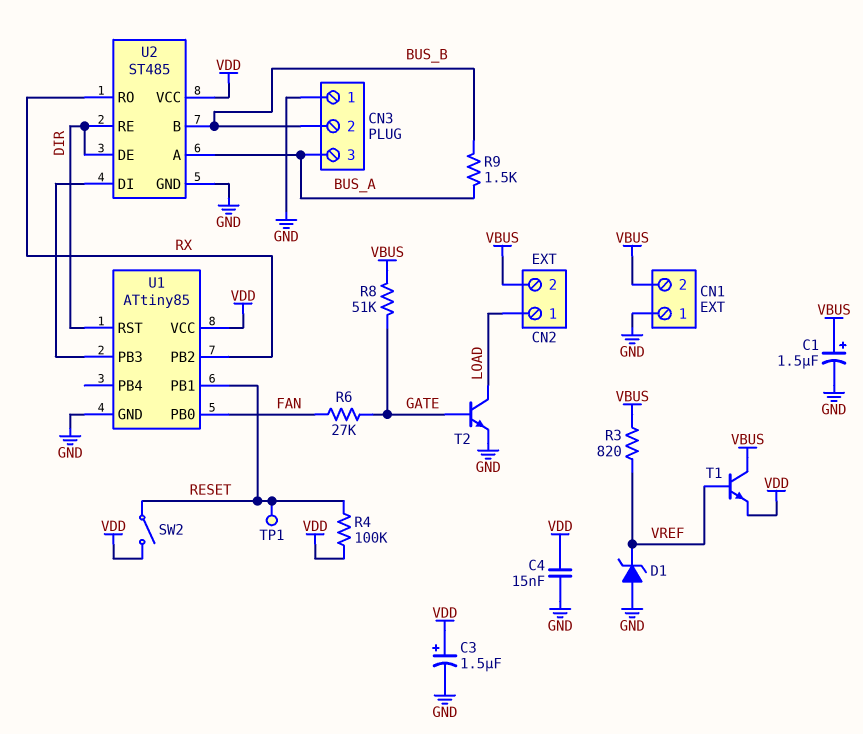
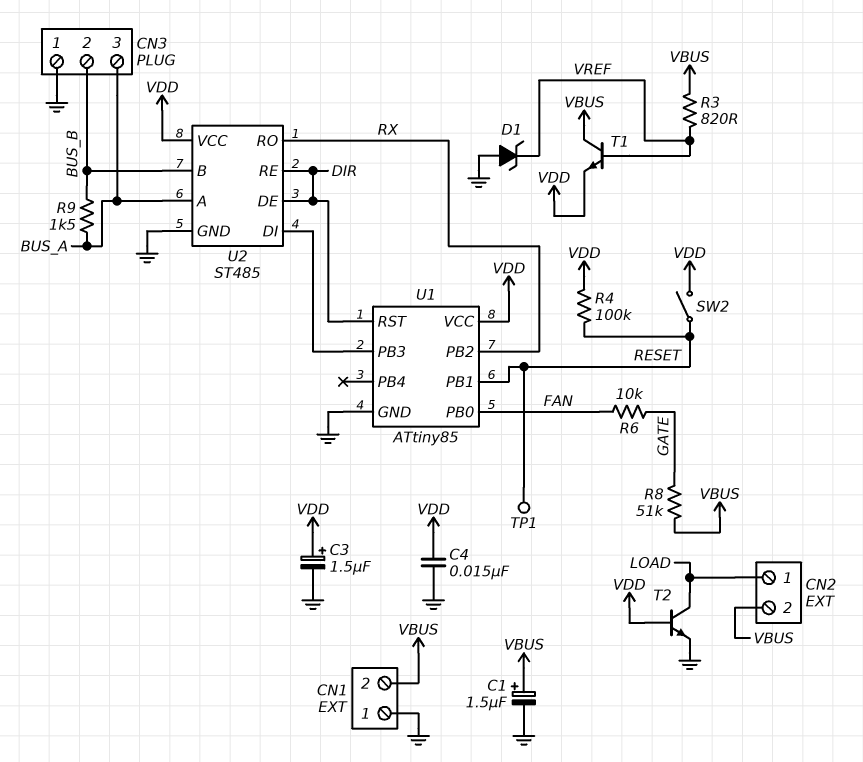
R6: 27k (FAN, GATE) -> 10k (FAN, GATE)
T2: NPN (B GATE, C LOAD, E GND) -> NPN (B VDD, C LOAD, E GND)

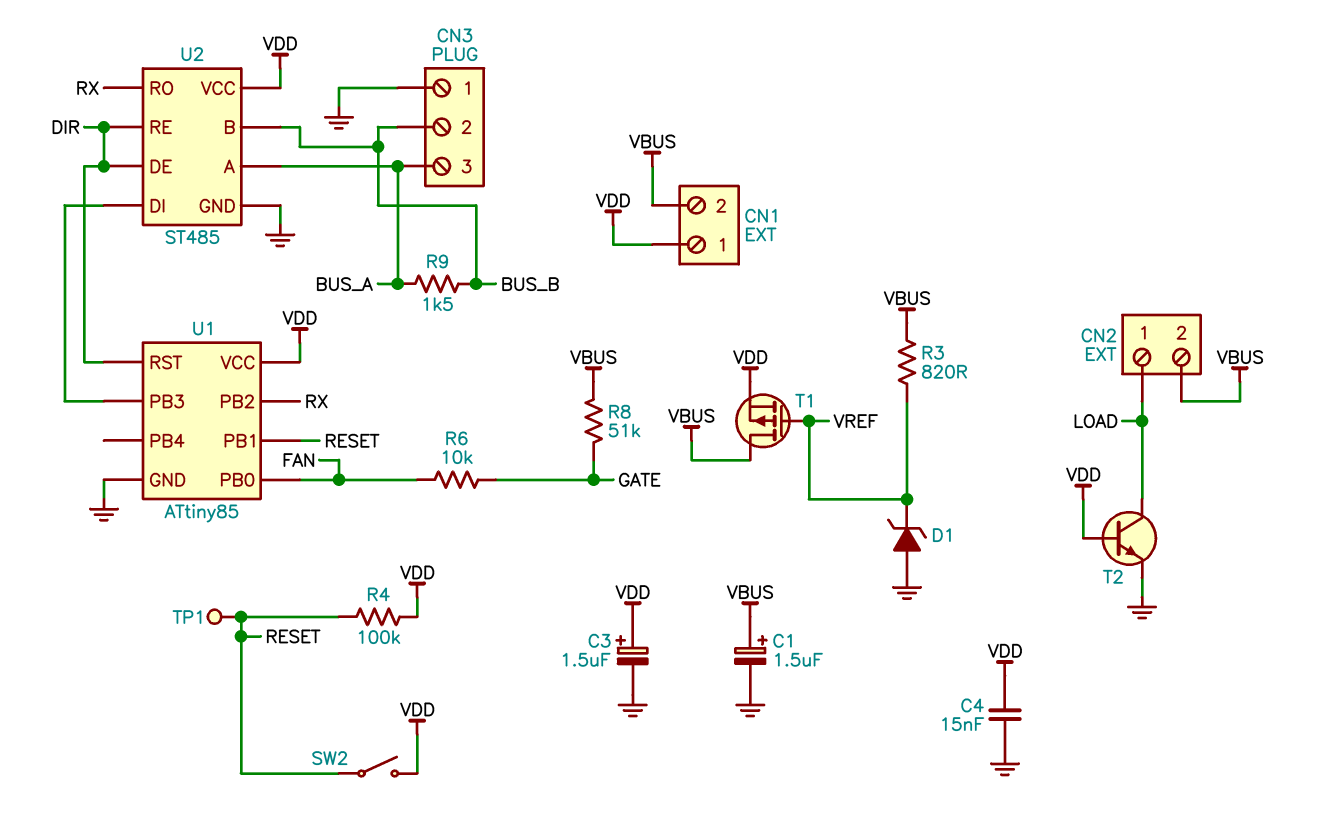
CN1 pin 1: GND -> VDD
T1: NPN (B VREF, C VBUS, E VDD) -> PMOS (G VREF, D VBUS, S VDD)

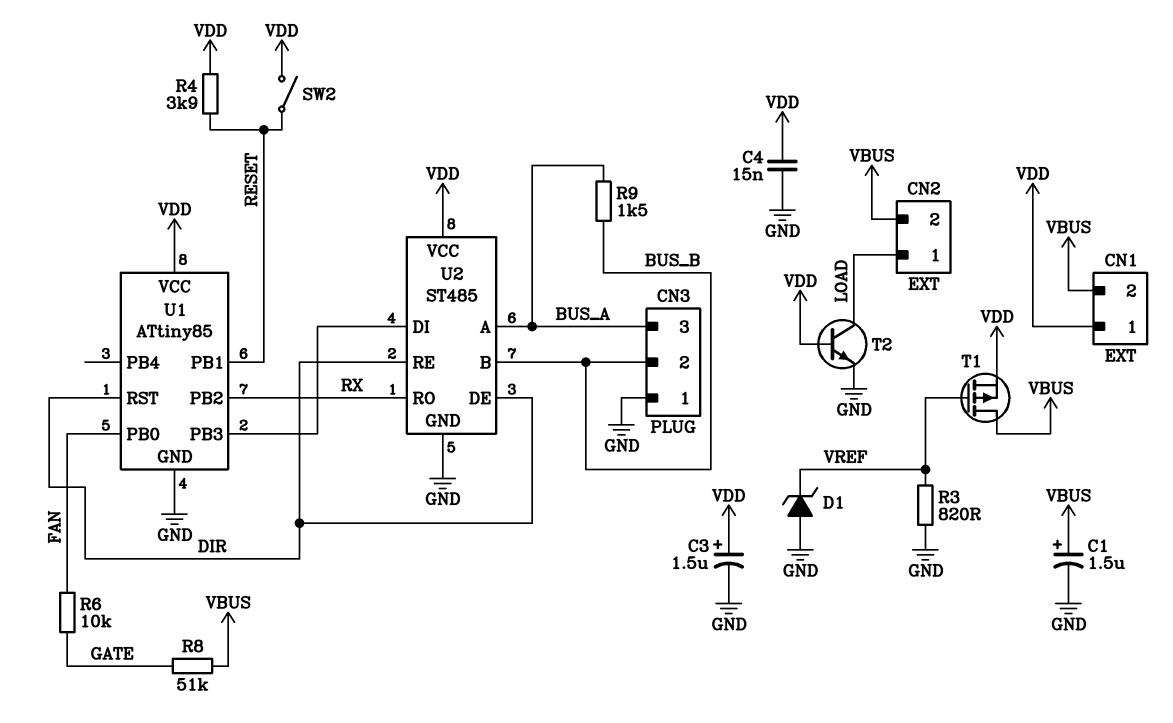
R3: 820 (VBUS, VREF) -> 820 (GND, VREF)
R4: 100k (RESET, VDD) -> 3.9k (RESET, VDD)
TP1: test point (RESET) -> none

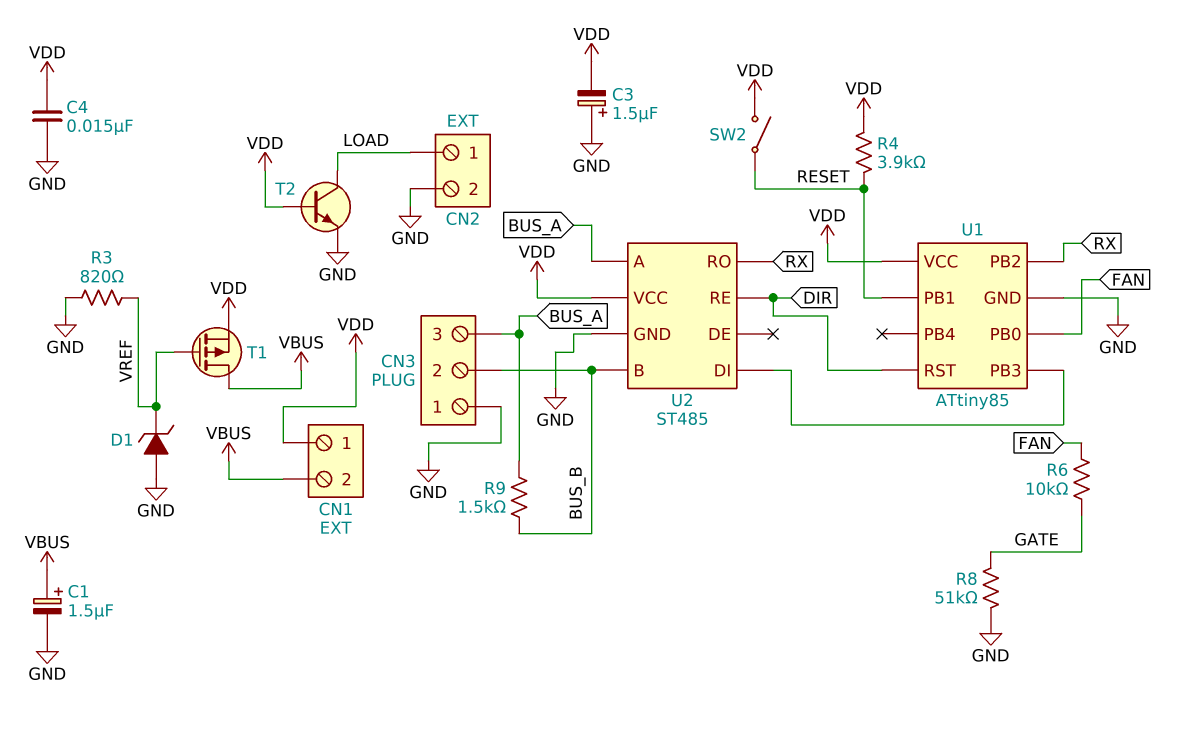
C3: 1.5uF (plus VDD, minus GND) -> 1.5uF (plus GND, minus VDD)
CN2 pin 2: VBUS -> GND
R8: 51k (GATE, VBUS) -> 51k (GATE, GND)
U2 pin DE: DIR -> none

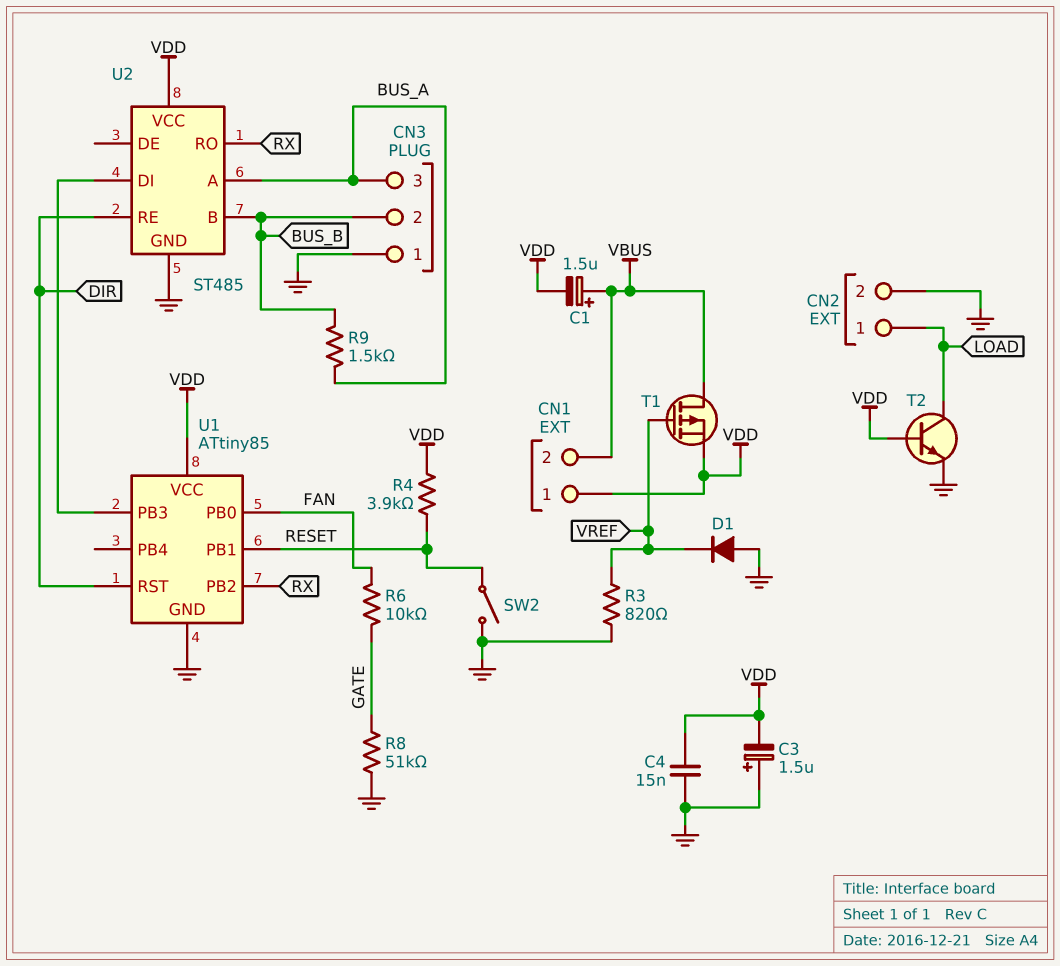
C1: 1.5uF (plus VBUS, minus GND) -> 1.5uF (plus VBUS, minus VDD)
D1: zener (A GND, K VREF) -> diode (A GND, K VREF)
SW2: switch (RESET, VDD) -> switch (GND, RESET)

